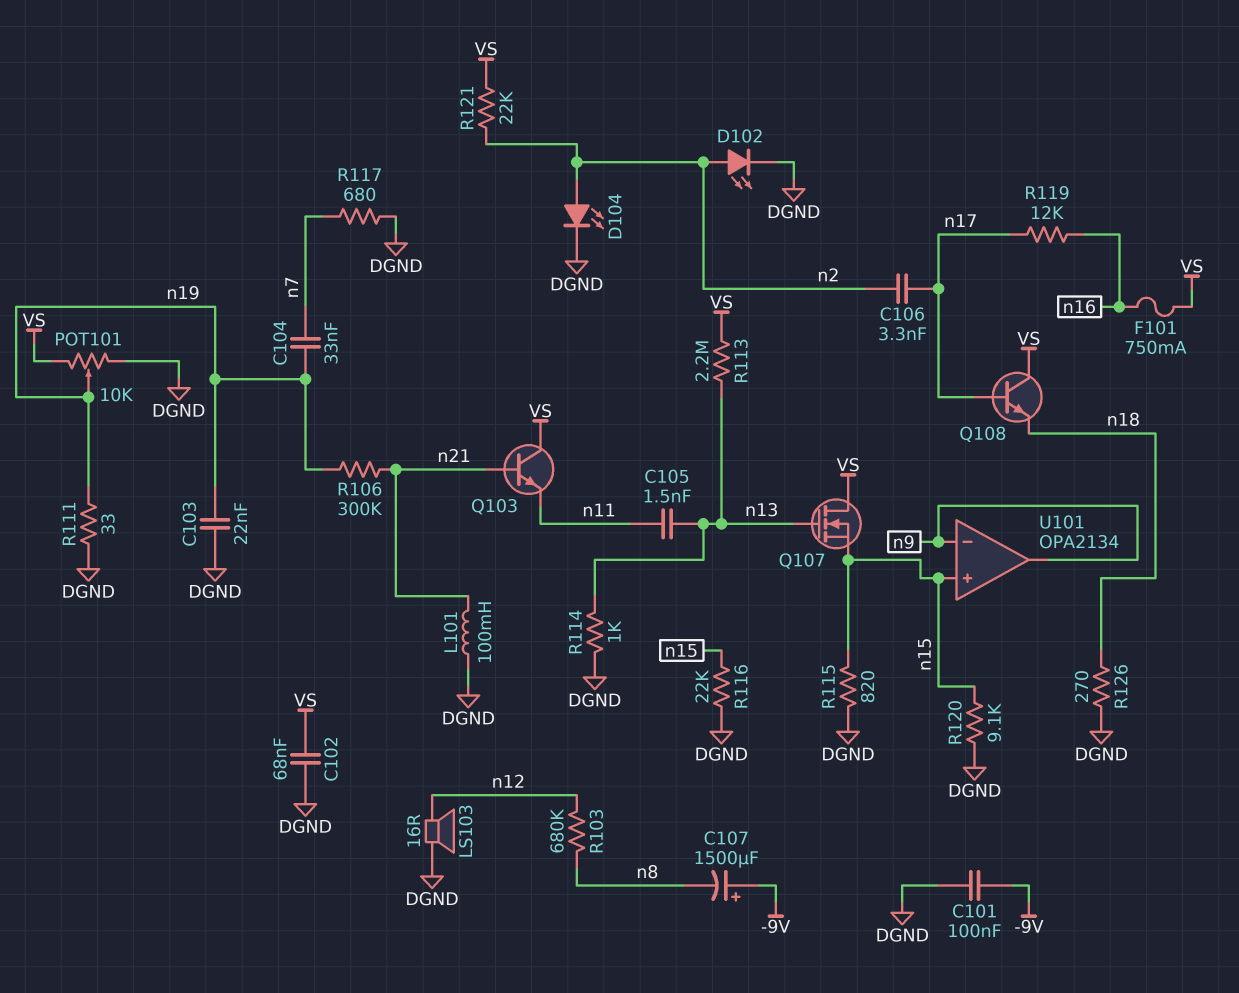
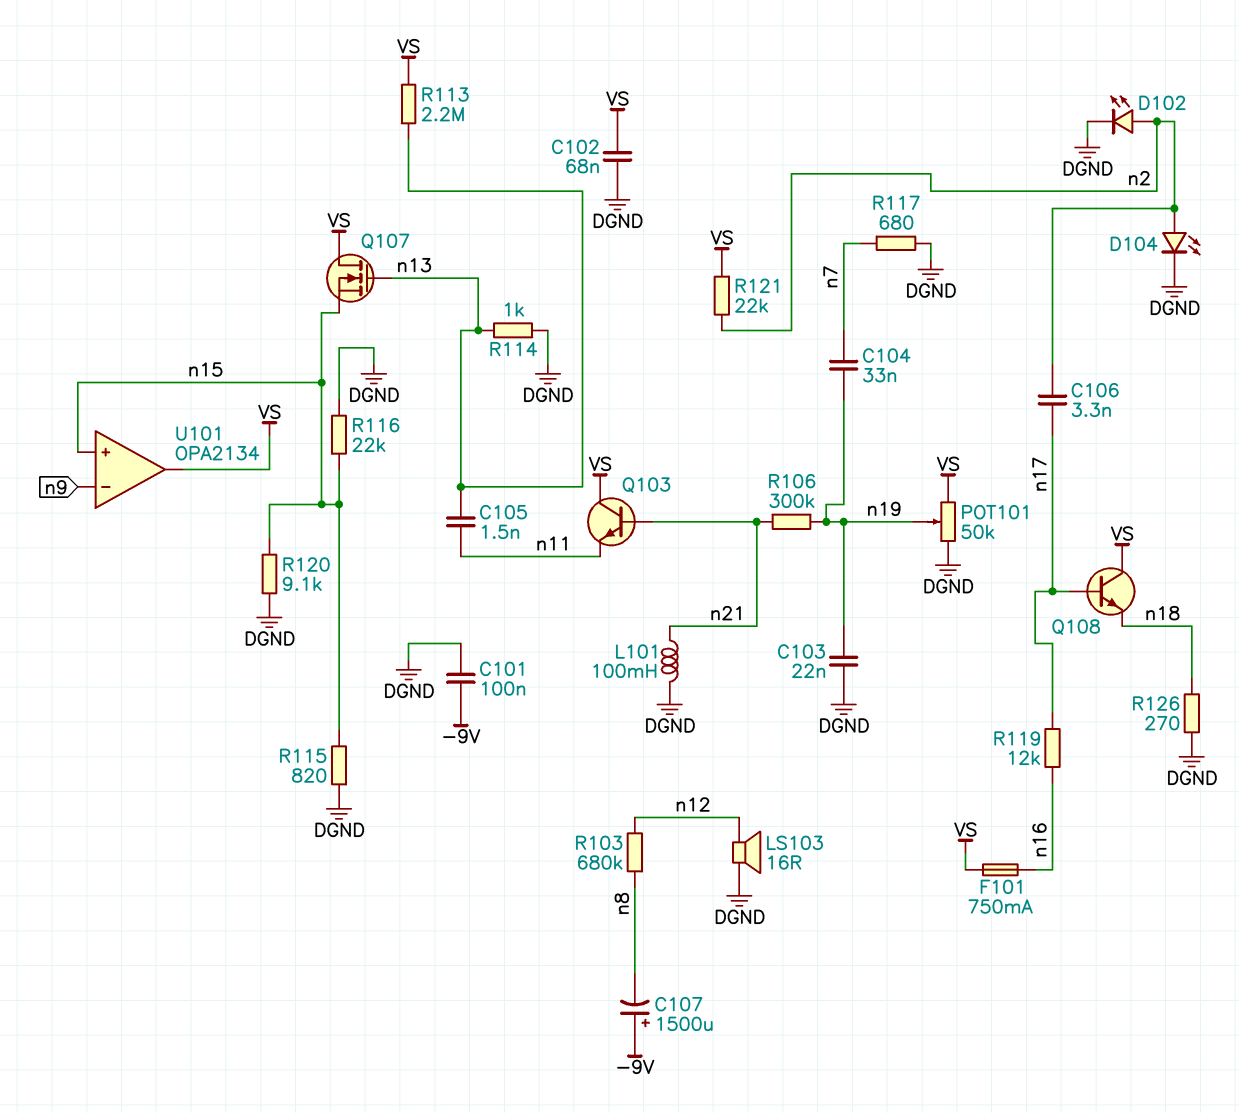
POT101: 10k (DGND, VS, wiper n19) -> 50k (DGND, VS, wiper n19)
R111: 33 (DGND, n19) -> none
U101 pin out: n9 -> VS

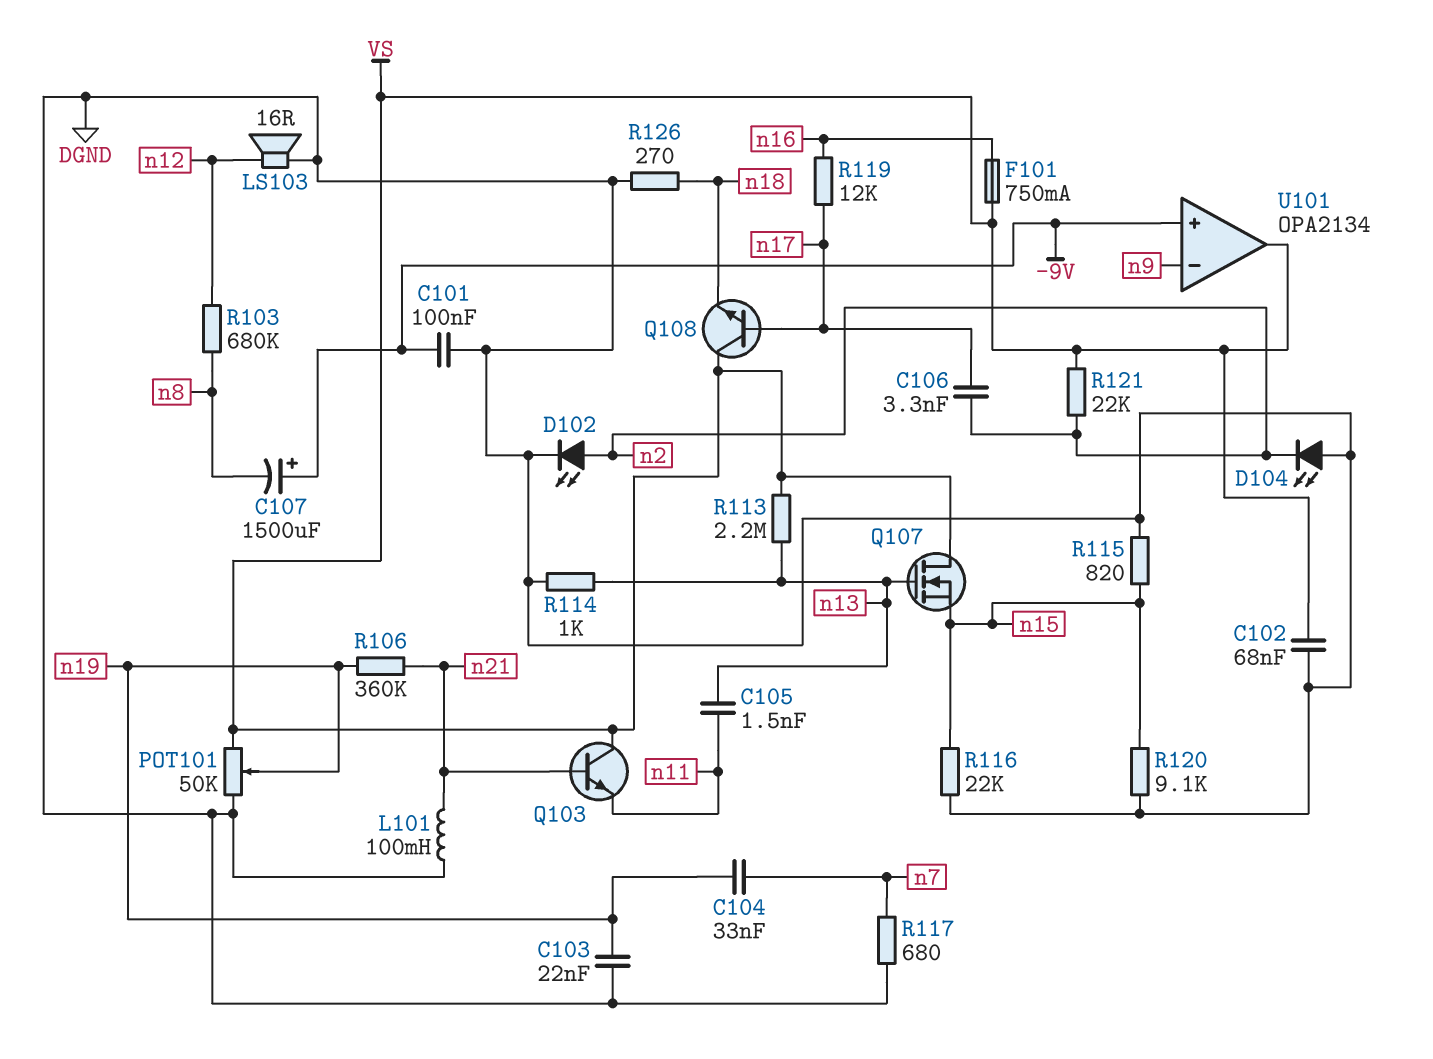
D104: LED (A n2, K DGND) -> LED (A DGND, K n2)
R106: 300k (n19, n21) -> 360k (n19, n21)
U101 pin in+: n15 -> -9V

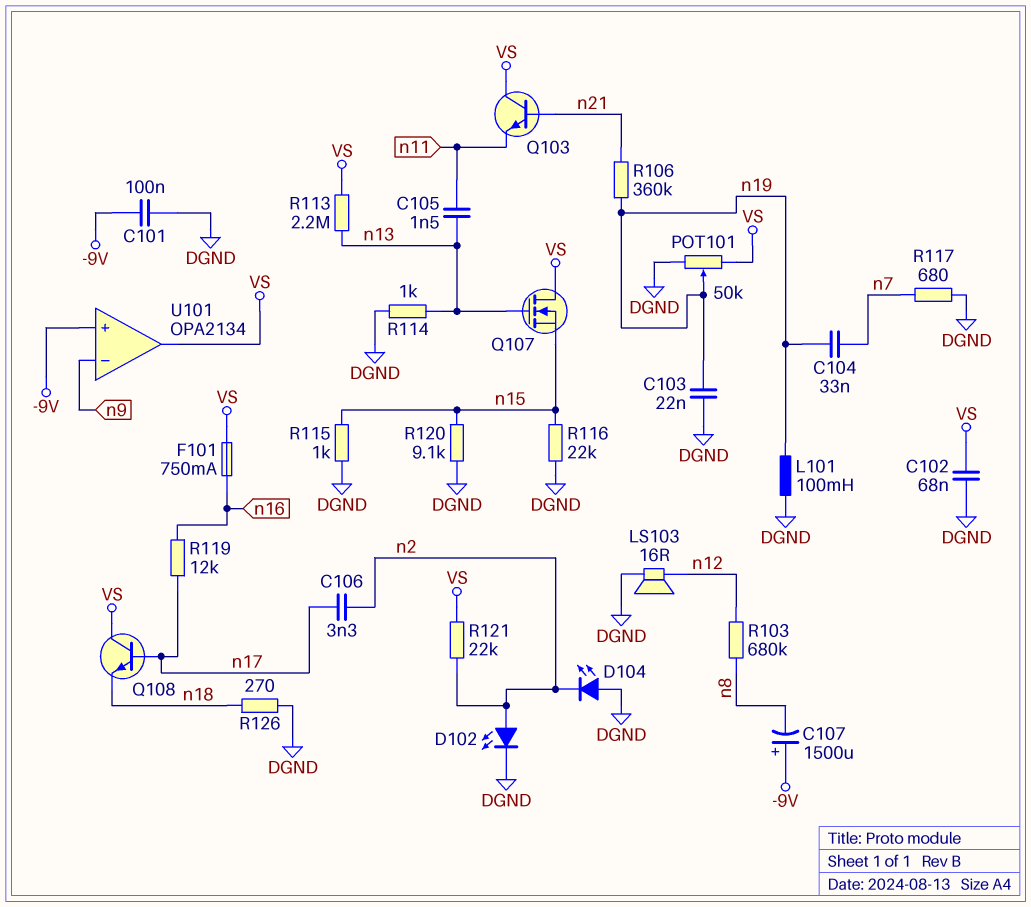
L101: 100mH (DGND, n21) -> 100mH (DGND, n19)
R115: 820 (DGND, n15) -> 1k (DGND, n15)

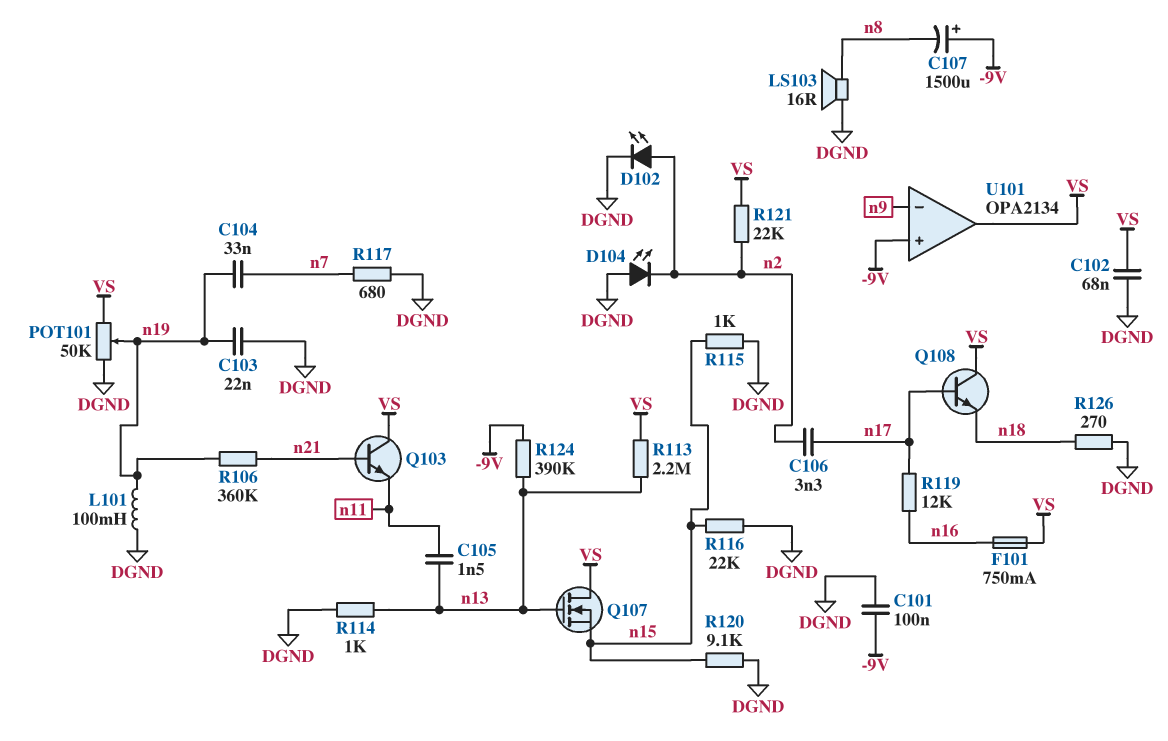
LS103: speaker 16R (DGND, n12) -> speaker 16R (DGND, n8)
R103: 680k (n8, n12) -> none
R124: none -> 390k (-9V, n13)

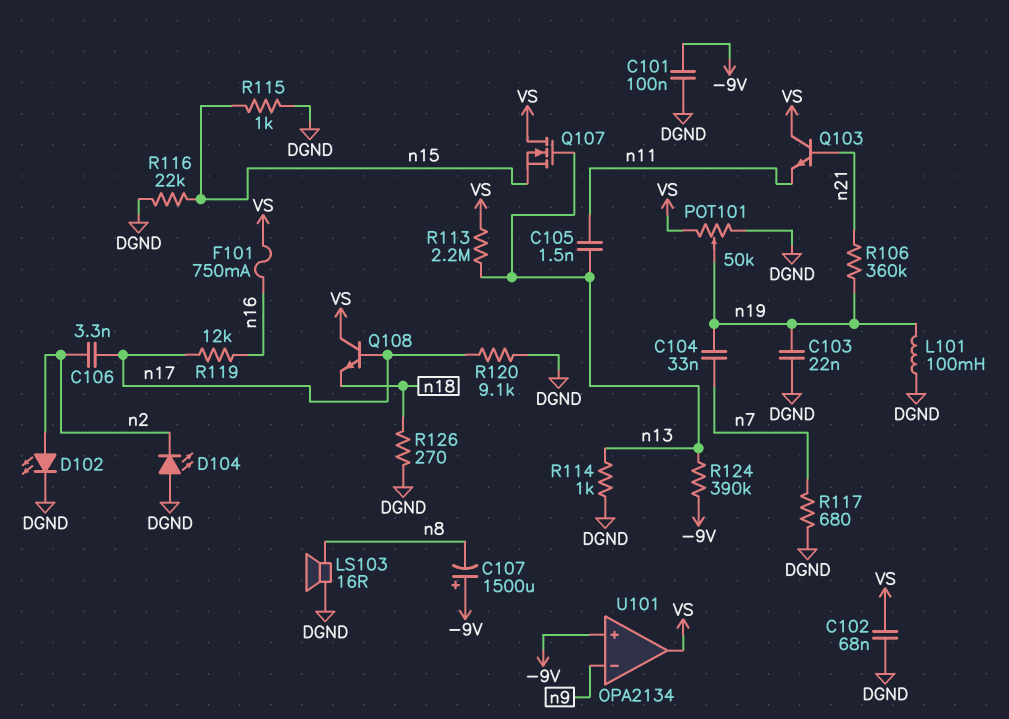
R120: 9.1k (DGND, n15) -> 9.1k (DGND, n17)
R121: 22k (VS, n2) -> none

